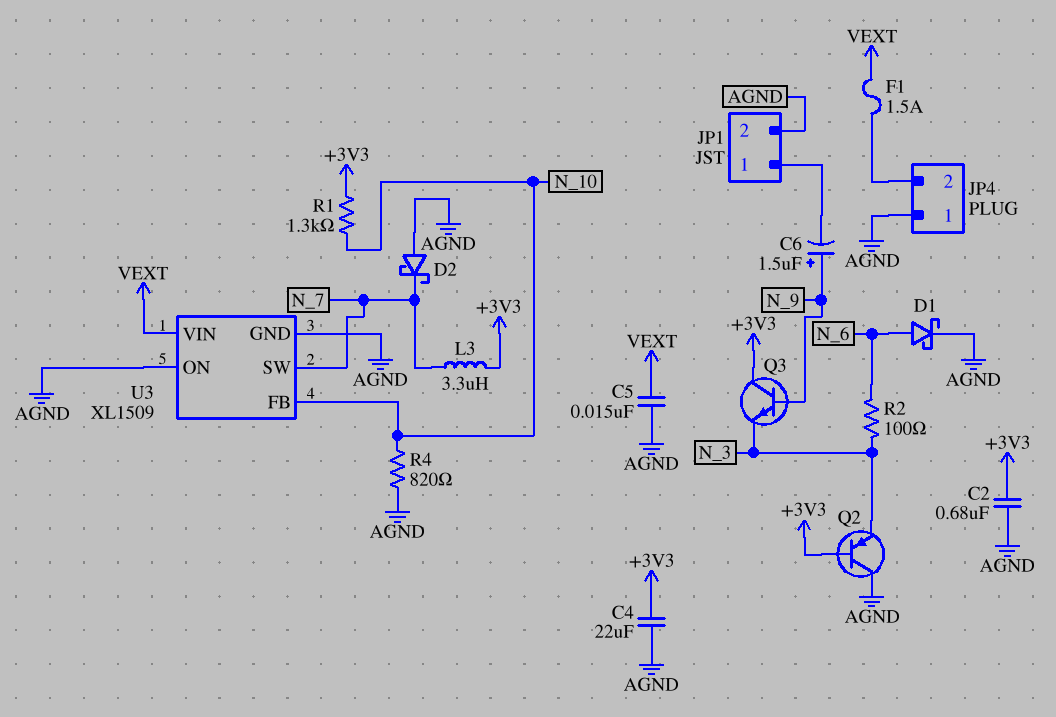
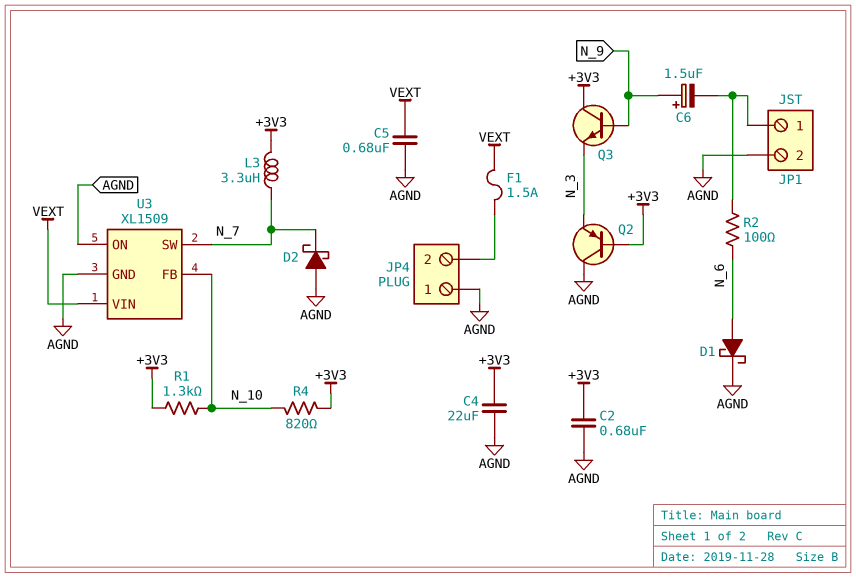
C5: 15nF (AGND, VEXT) -> 680nF (AGND, VEXT)
R2: 100 (N_3, N_6) -> 100 (JP1/1, N_6)
R4: 820 (AGND, N_10) -> 820 (+3V3, N_10)

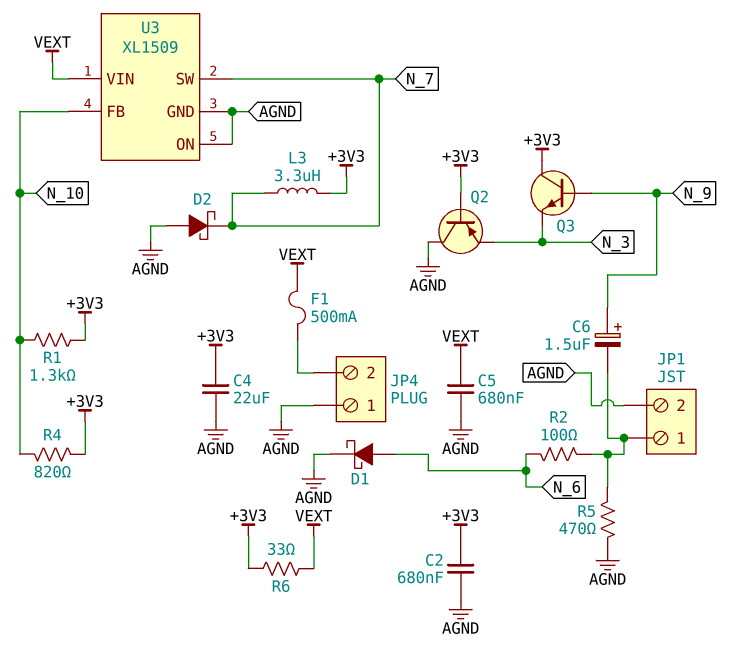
F1: 1.5A (JP4/2, VEXT) -> 500mA (JP4/2, VEXT)
R5: none -> 470 (AGND, JP1/1)
R6: none -> 33 (+3V3, VEXT)

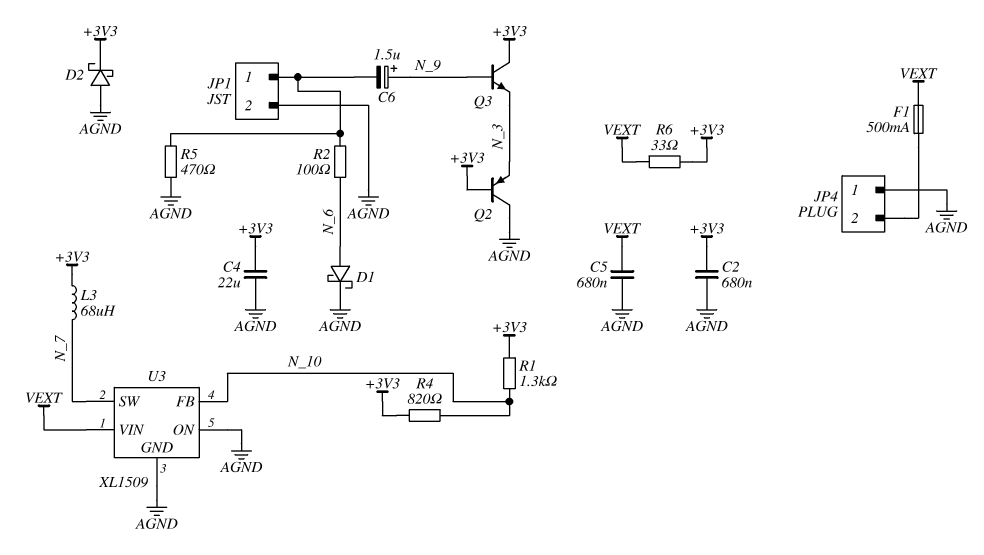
D2: schottky (A AGND, K N_7) -> schottky (A AGND, K +3V3)
L3: 3.3uH (+3V3, N_7) -> 68uH (+3V3, N_7)

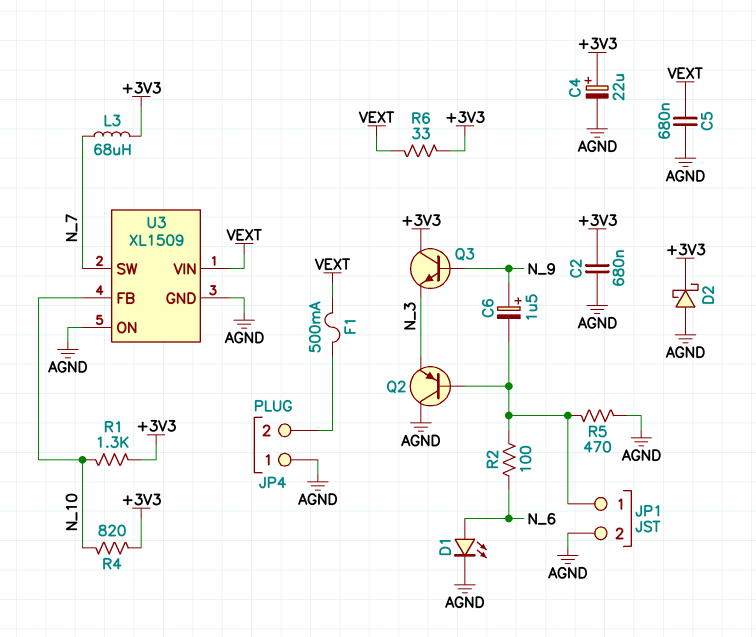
C4: 22uF (+3V3, AGND) -> 22uF (plus +3V3, minus AGND)
D1: schottky (A N_6, K AGND) -> LED (A N_6, K AGND)
Q2: PNP (B +3V3, C AGND, E N_3) -> PNP (B JP1/1, C AGND, E N_3)

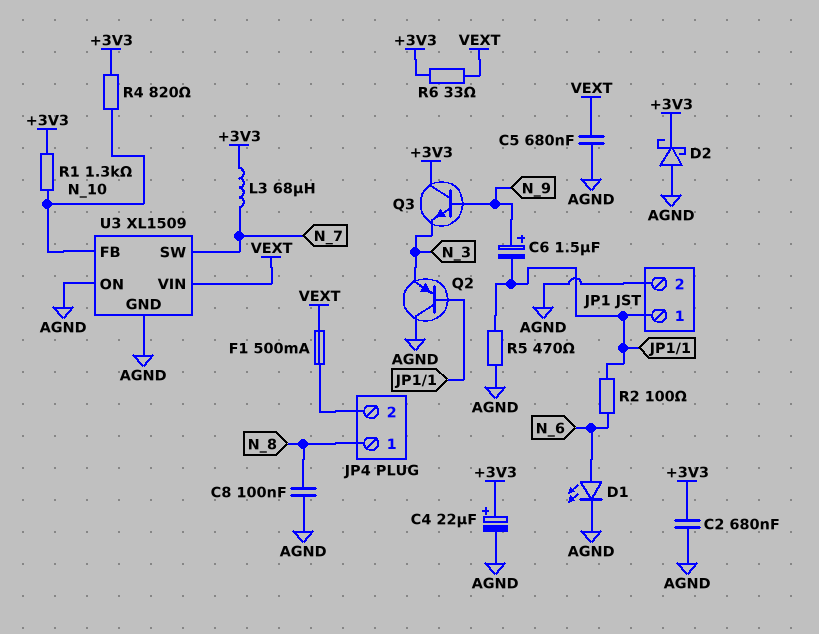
C8: none -> 100nF (AGND, N_8)
JP4 pin 1: AGND -> N_8

